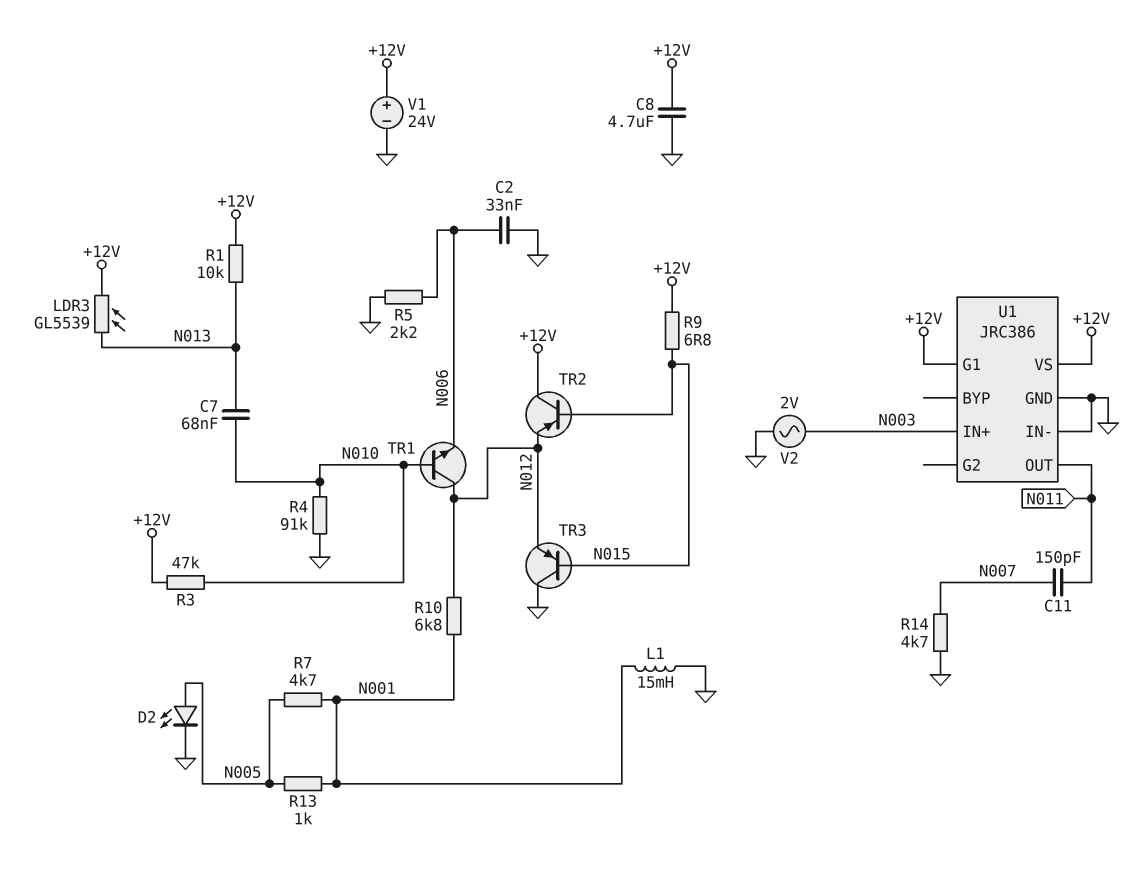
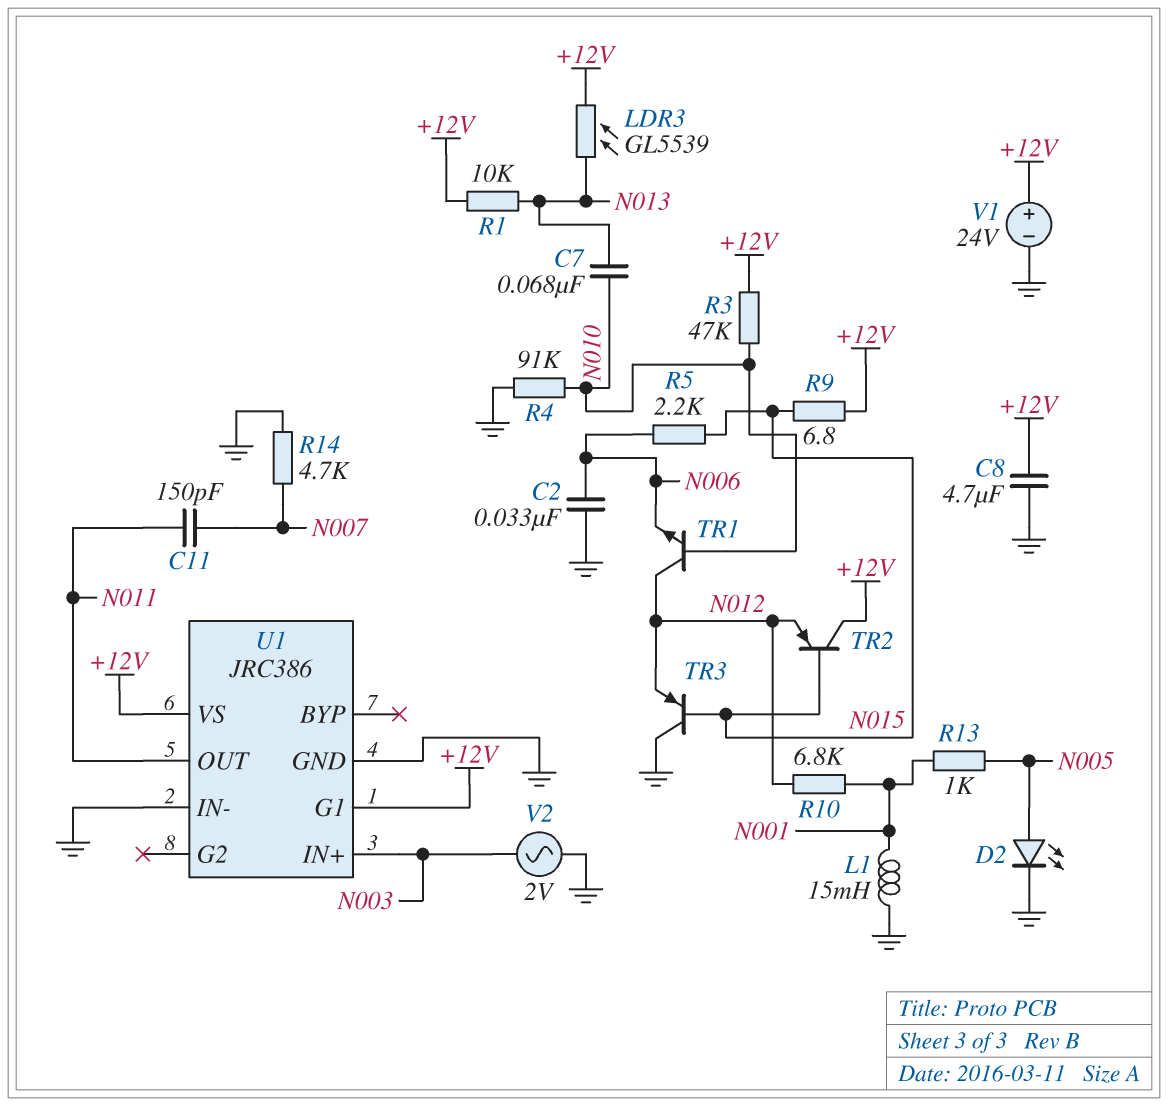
R5: 2.2k (GND, N006) -> 2.2k (N006, N015)
R7: 4.7k (N001, N005) -> none

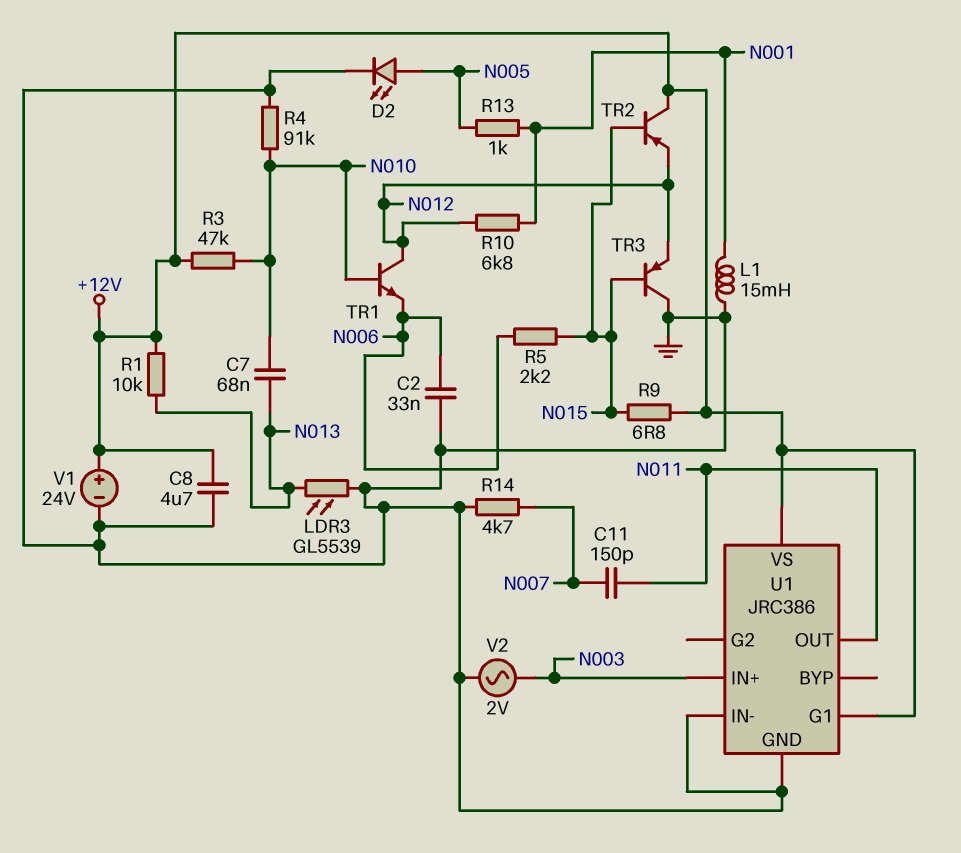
LDR3: GL5539 (+12V, N013) -> GL5539 (GND, N013)

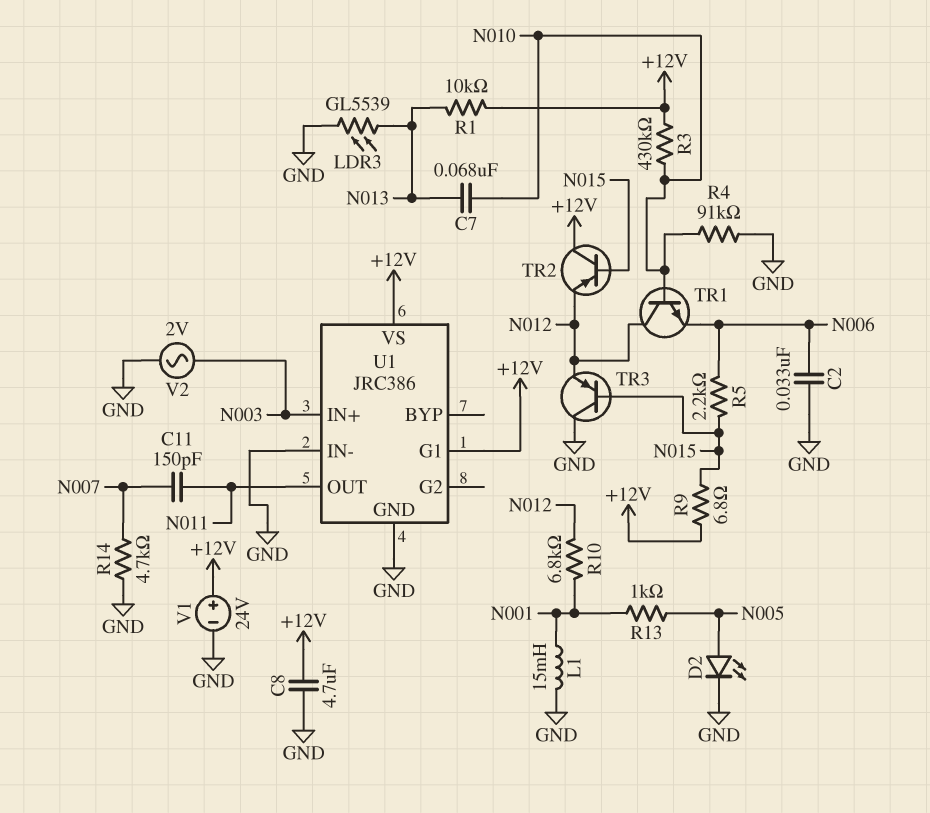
R3: 47k (+12V, N010) -> 430k (+12V, N010)

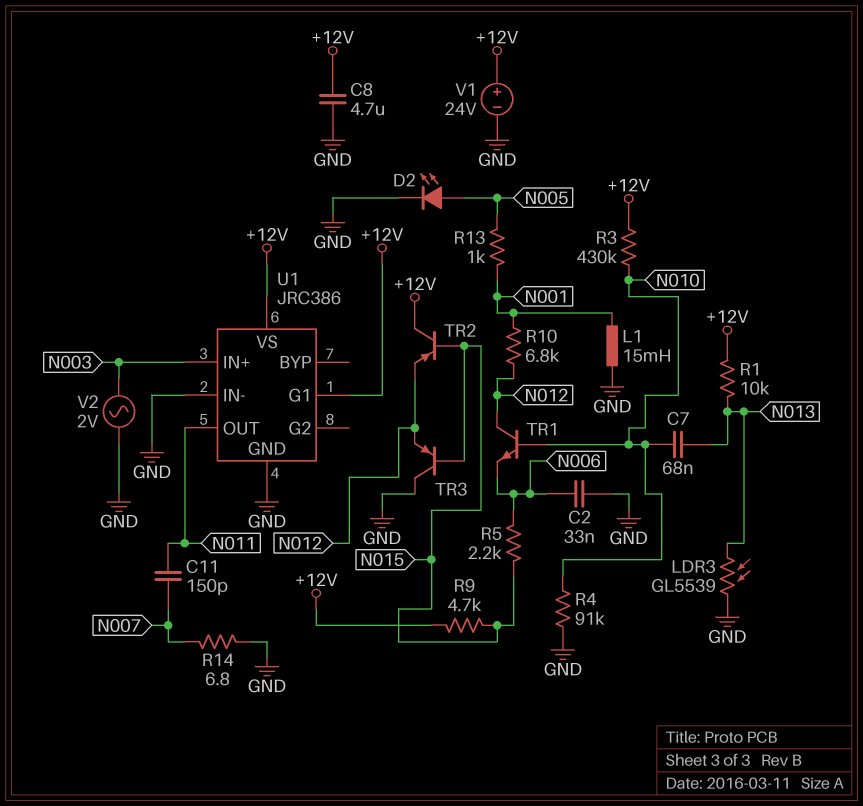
R9: 6.8 (+12V, N015) -> 4.7k (+12V, N015)
R14: 4.7k (GND, N007) -> 6.8 (GND, N007)

